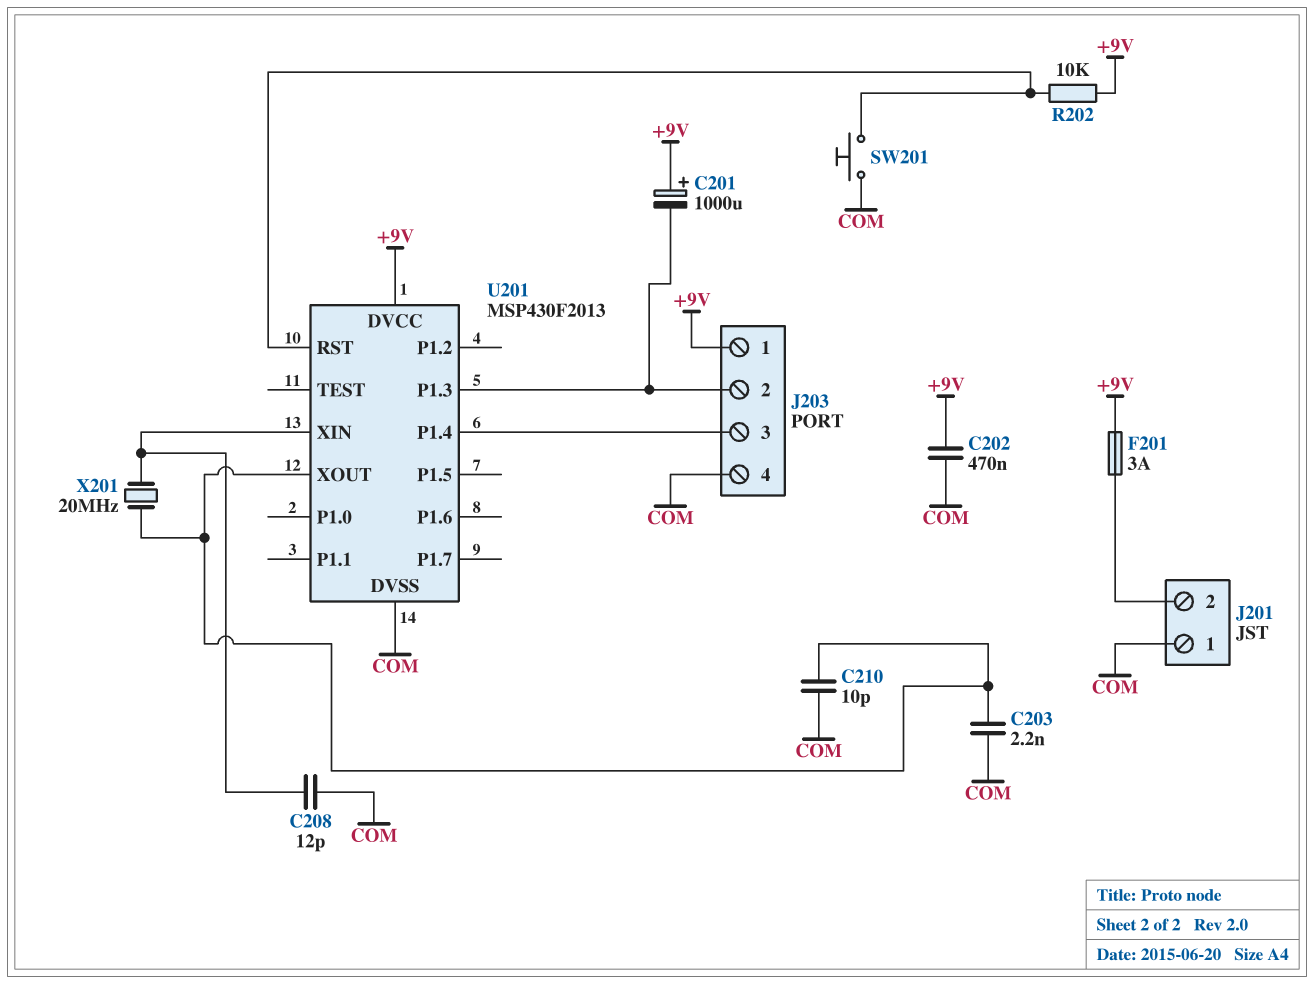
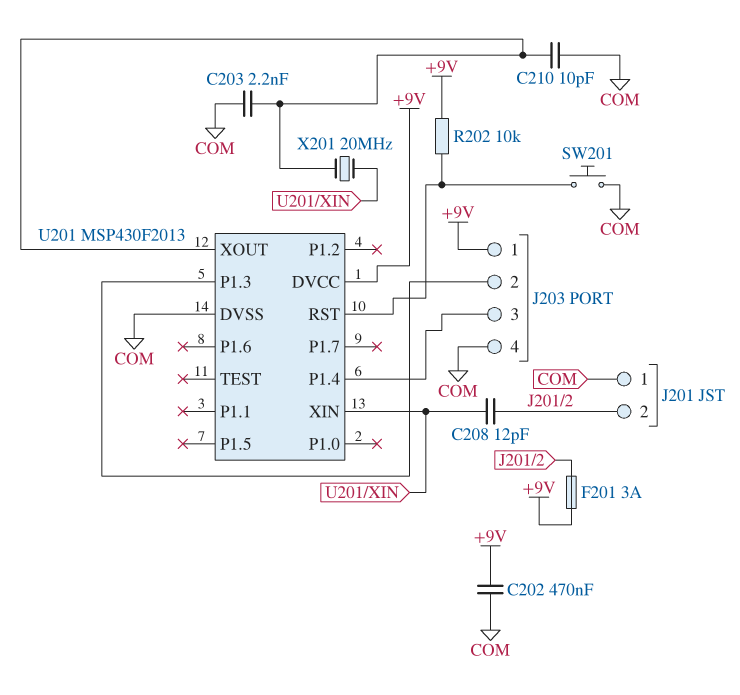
C201: 1000uF (plus +9V, minus J203/2) -> none
C208: 12pF (COM, U201/XIN) -> 12pF (J201/2, U201/XIN)

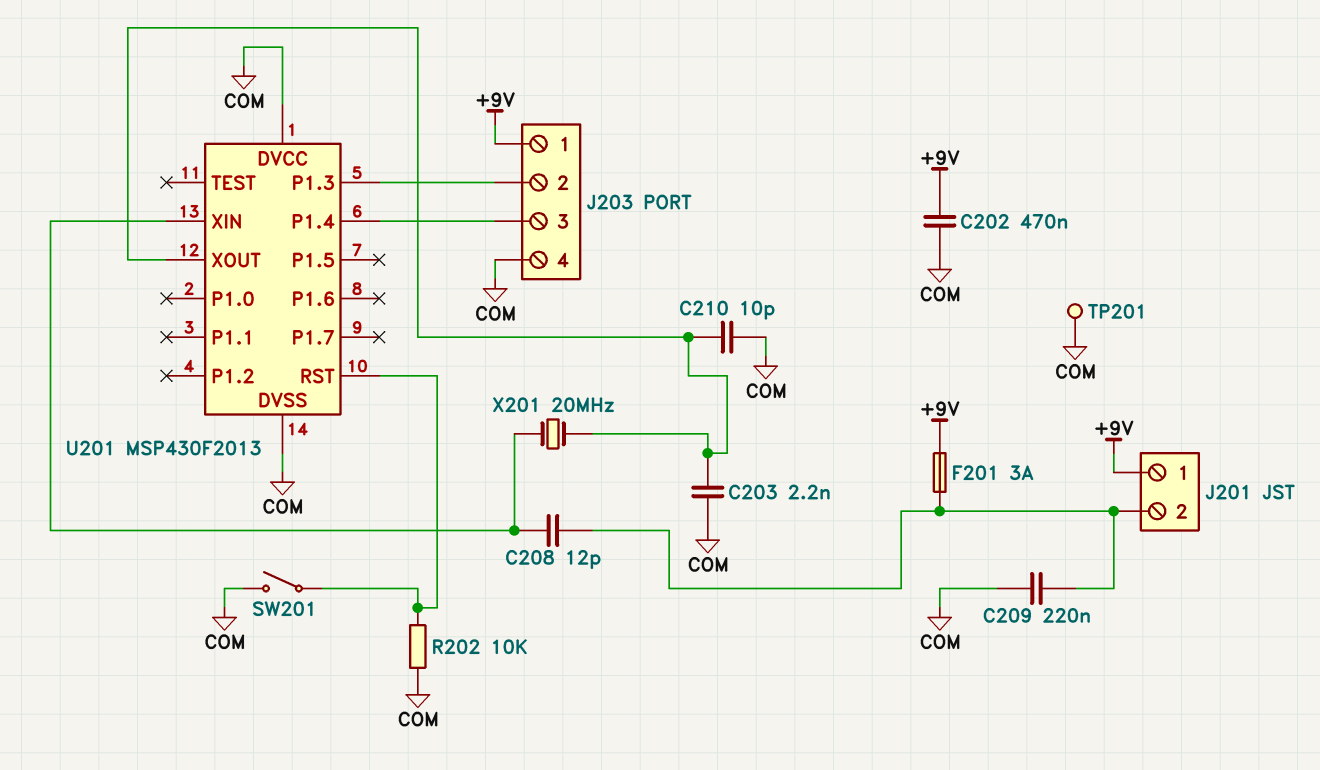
C209: none -> 220nF (COM, J201/2)
J201 pin 1: COM -> +9V
R202: 10k (+9V, U201/RST) -> 10k (COM, U201/RST)
SW201: button (COM, U201/RST) -> switch (COM, U201/RST)
TP201: none -> test point (COM)
U201 pin DVCC: +9V -> COM

